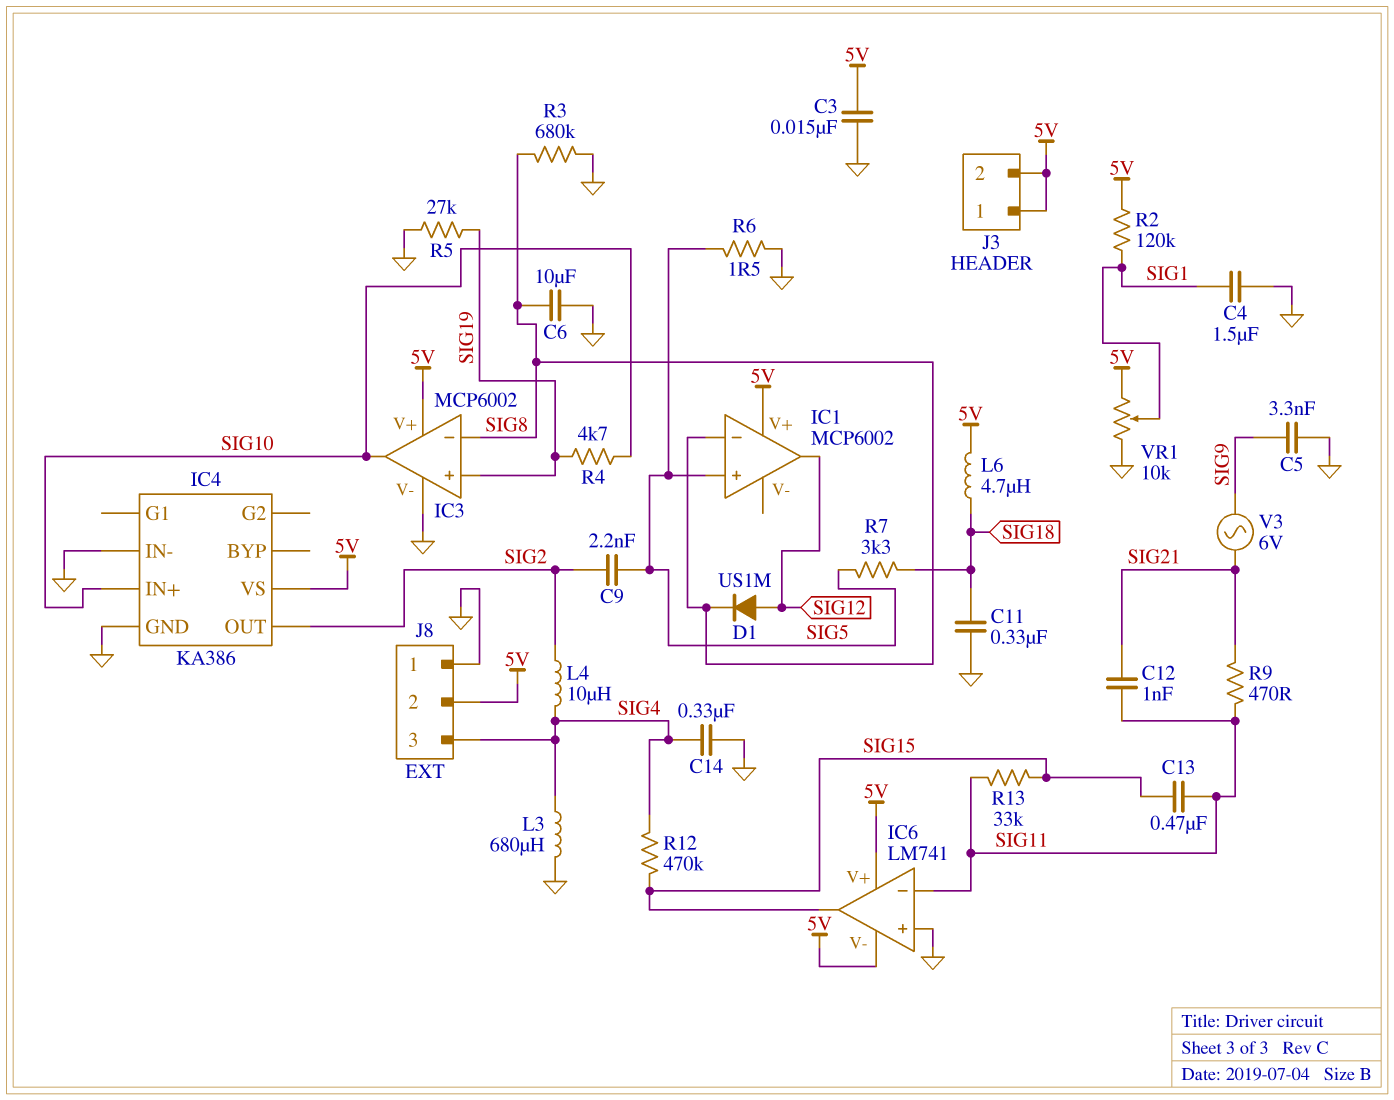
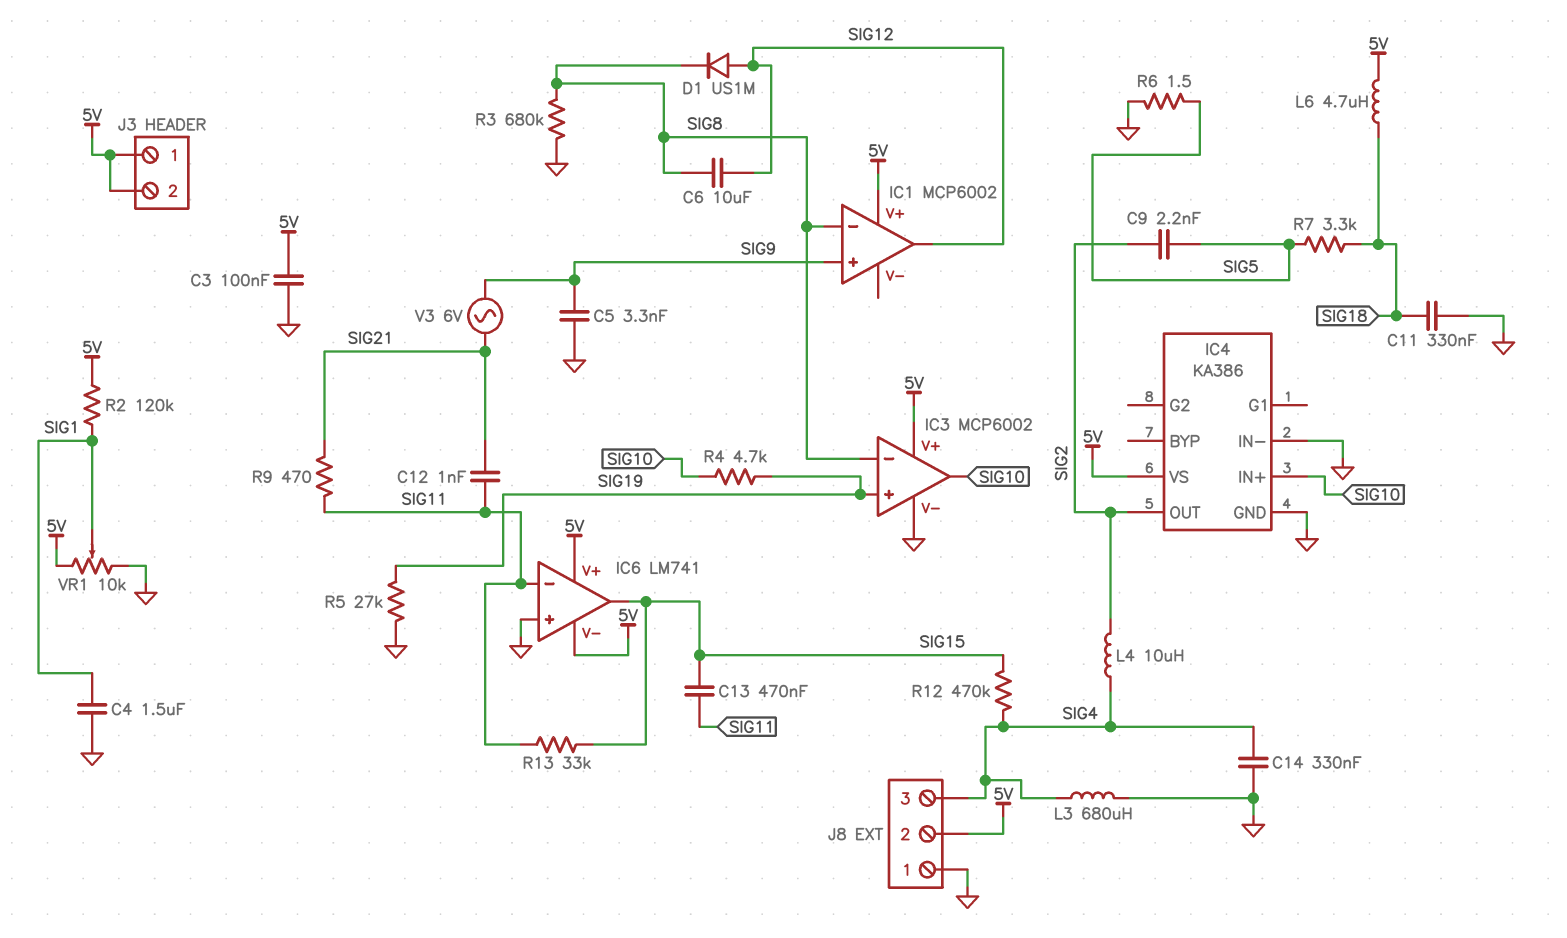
C3: 15nF (5V, GND) -> 100nF (5V, GND)
C6: 10uF (GND, SIG8) -> 10uF (SIG8, SIG12)
IC1 pin in+: SIG5 -> SIG9

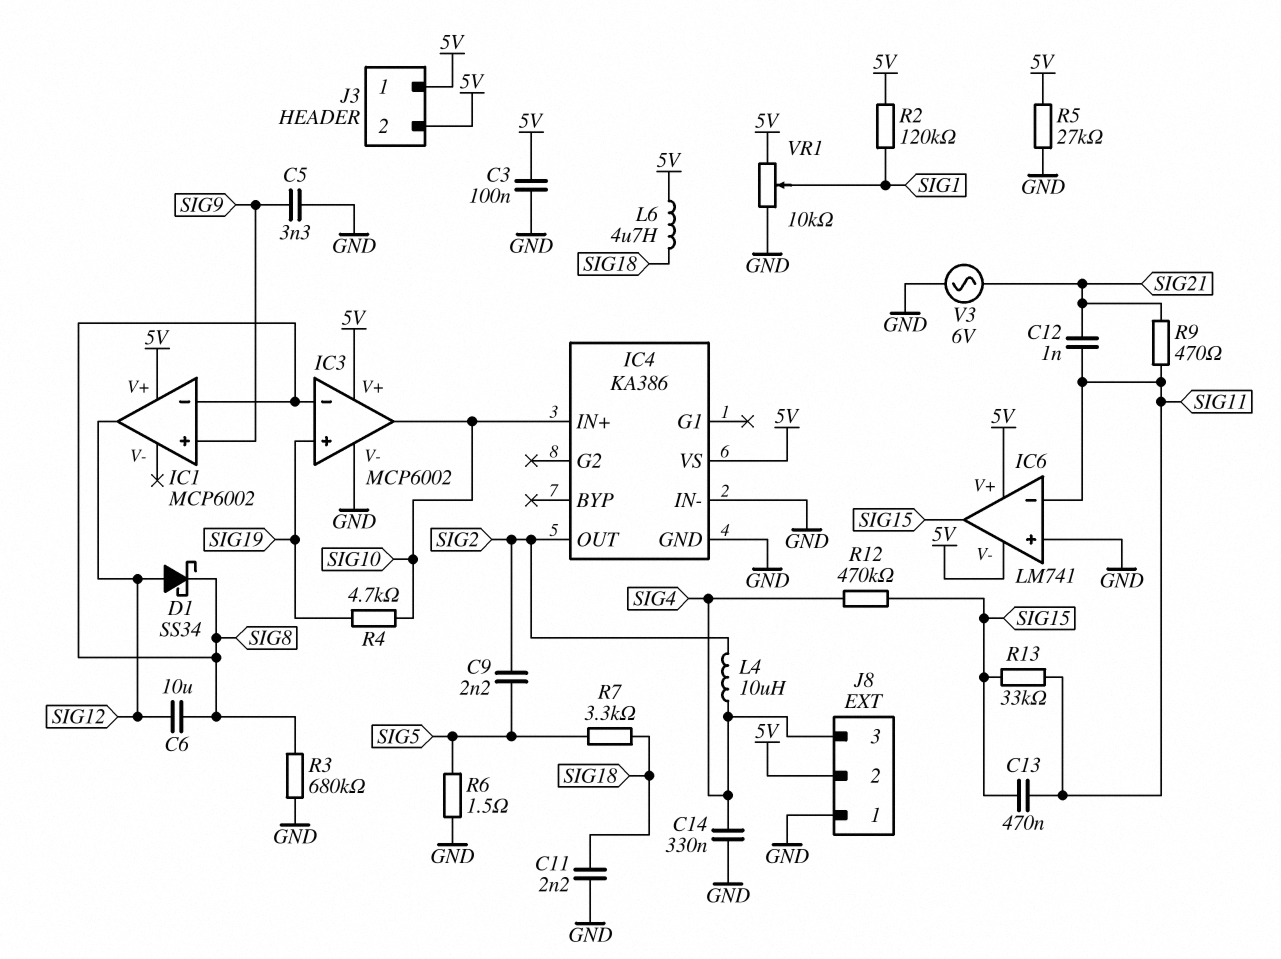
C4: 1.5uF (GND, SIG1) -> none
C11: 330nF (GND, SIG18) -> 2.2nF (GND, SIG18)
D1: diode US1M (A SIG12, K SIG8) -> schottky SS34 (A SIG12, K SIG8)
L3: 680uH (GND, SIG4) -> none
R5: 27k (GND, SIG19) -> 27k (5V, GND)
V3: AC 6V (SIG9, SIG21) -> AC 6V (GND, SIG21)

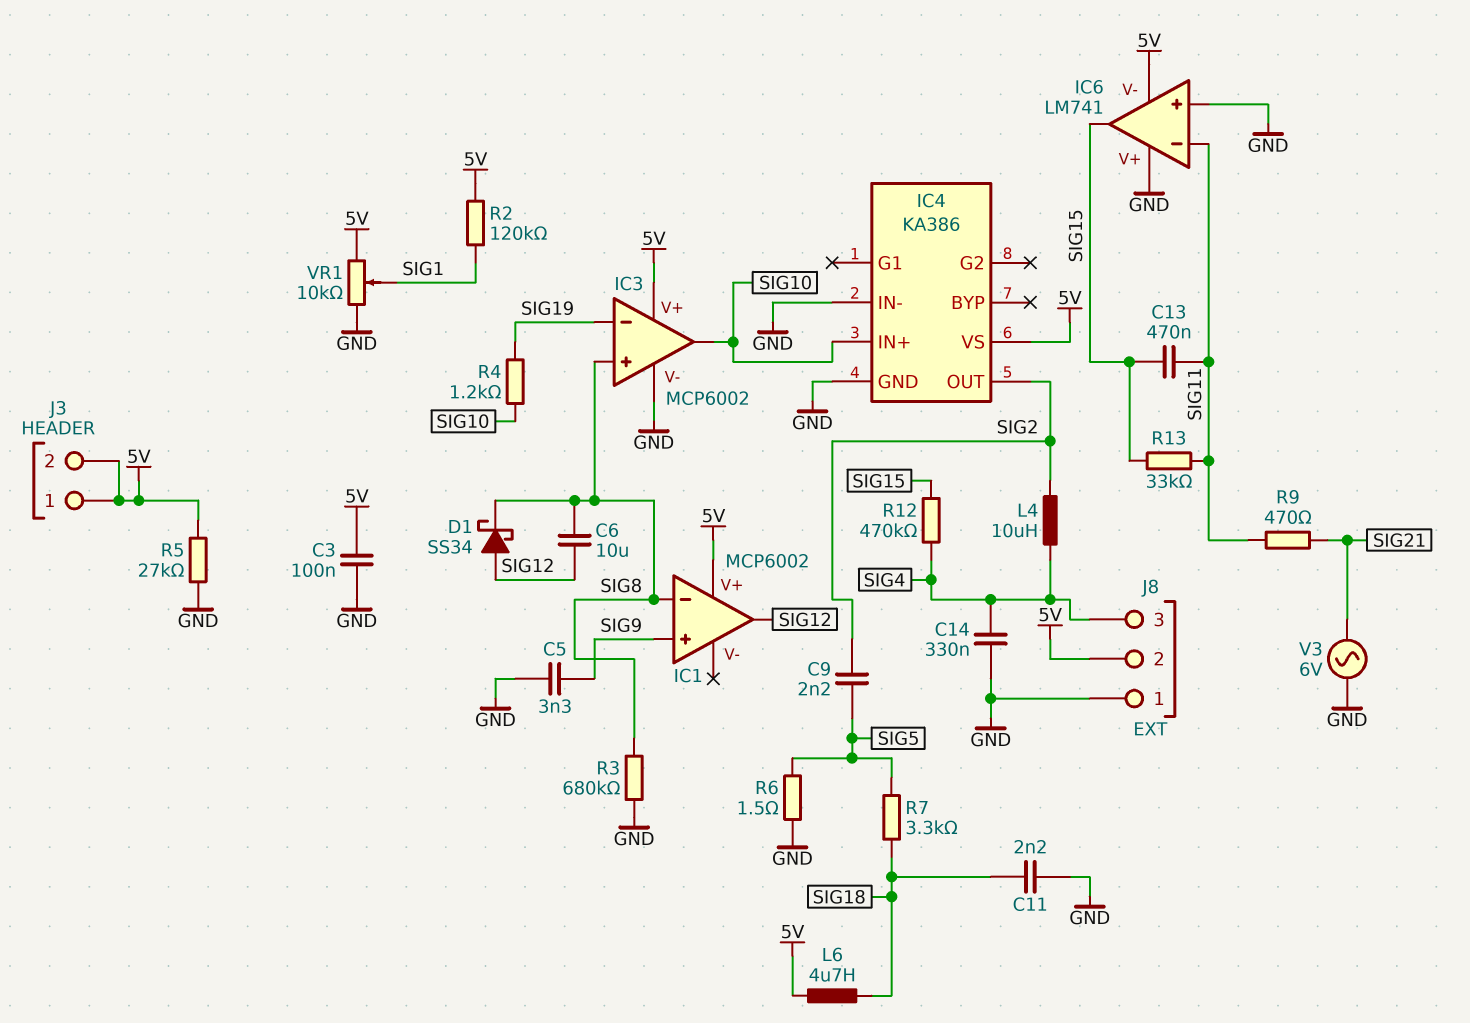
C12: 1nF (SIG11, SIG21) -> none
IC3 pin in+: SIG19 -> SIG8
IC3 pin in-: SIG8 -> SIG19
IC6 pin V+: 5V -> GND
R4: 4.7k (SIG10, SIG19) -> 1.2k (SIG10, SIG19)

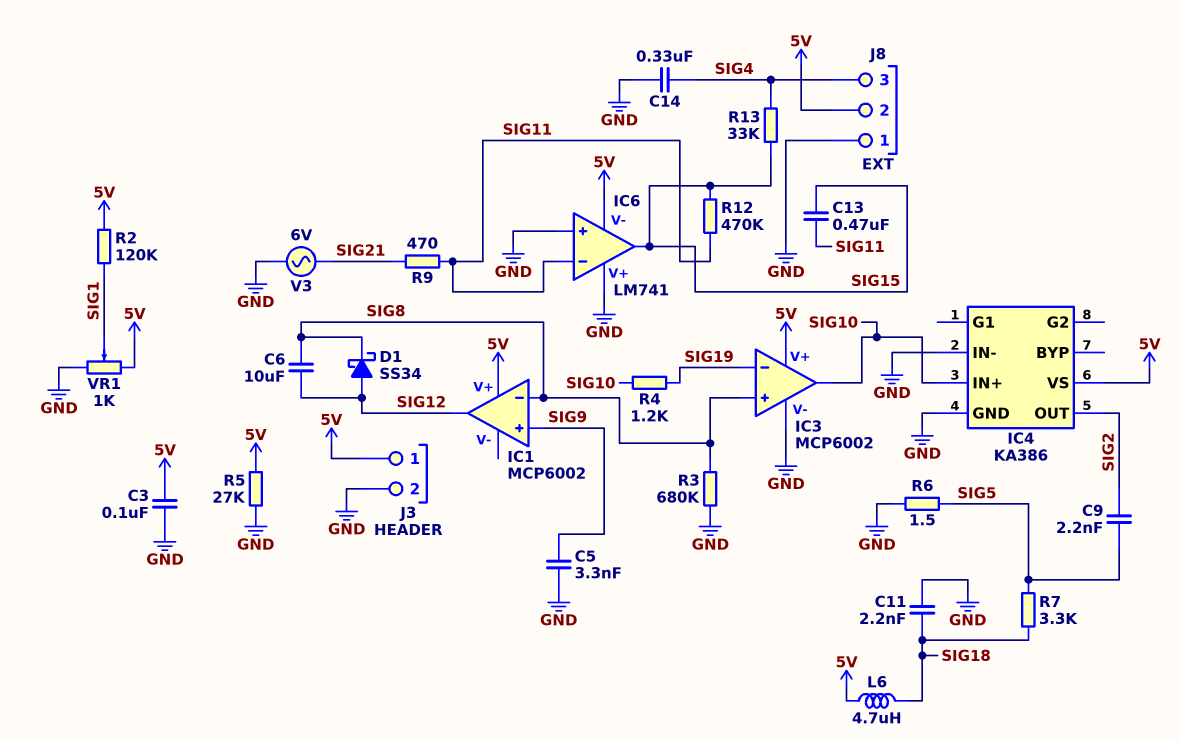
J3 pin 2: 5V -> GND
L4: 10uH (SIG2, SIG4) -> none
R12: 470k (SIG4, SIG15) -> 470k (SIG11, SIG15)
R13: 33k (SIG11, SIG15) -> 33k (SIG4, SIG15)
VR1: 10k (5V, GND, wiper SIG1) -> 1k (5V, GND, wiper SIG1)

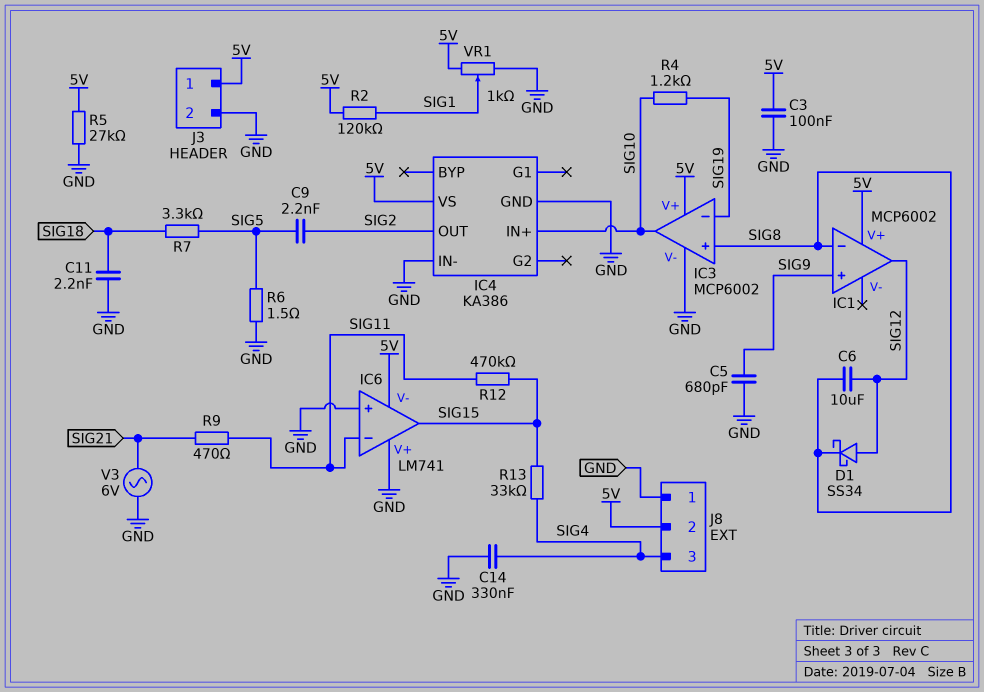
C5: 3.3nF (GND, SIG9) -> 680pF (GND, SIG9)
C13: 470nF (SIG11, SIG15) -> none
L6: 4.7uH (5V, SIG18) -> none
R3: 680k (GND, SIG8) -> none

